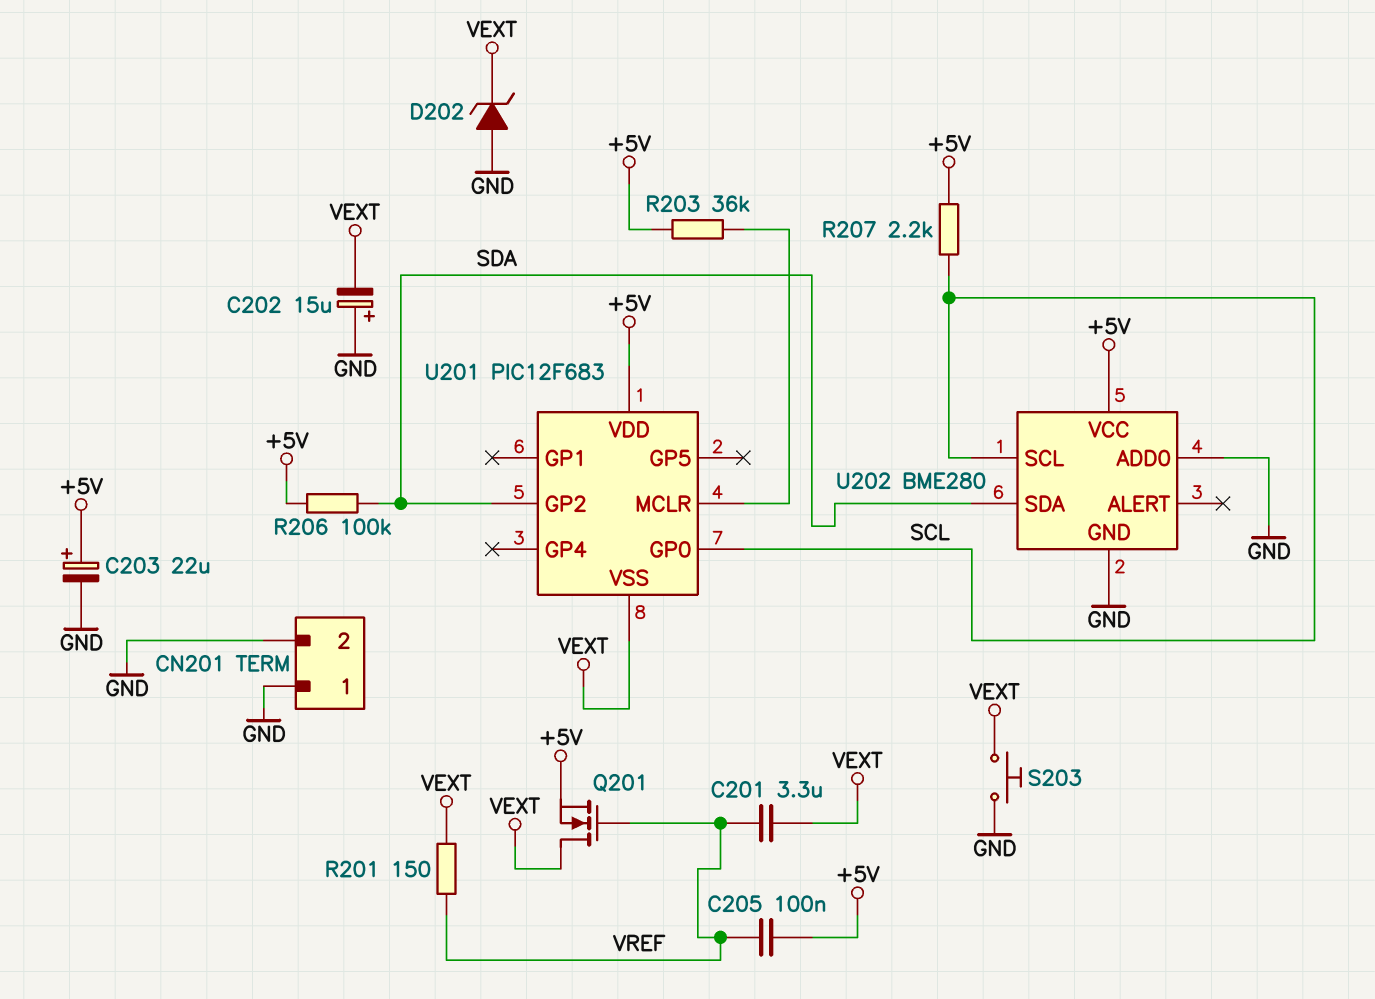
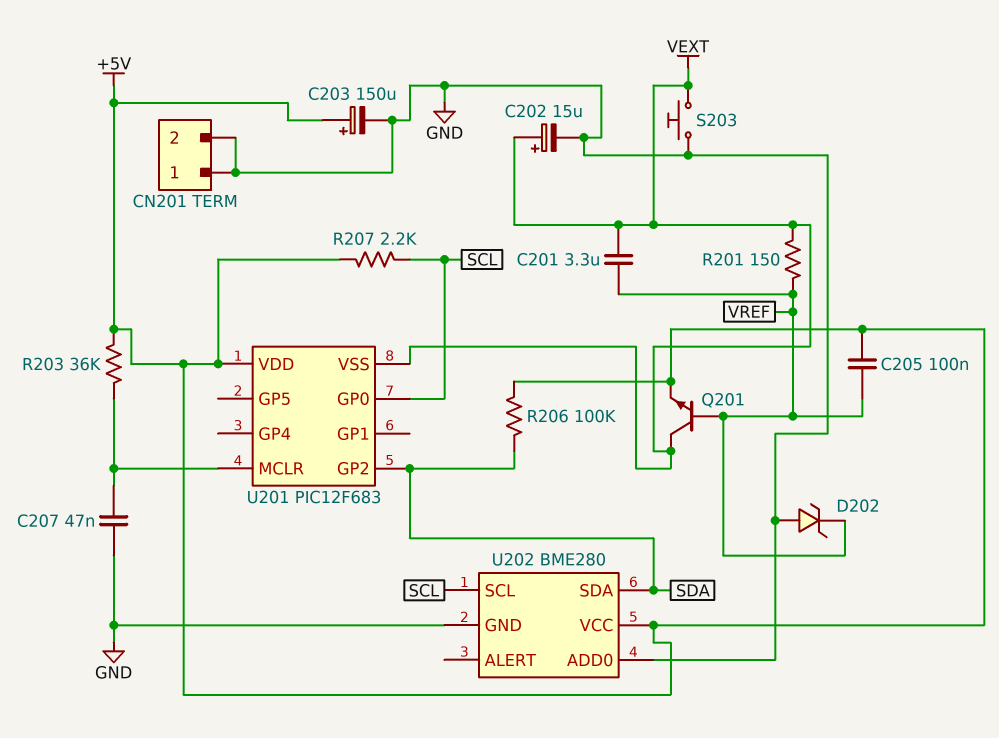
C202: 15uF (plus GND, minus VEXT) -> 15uF (plus VEXT, minus GND)
C203: 22uF (plus +5V, minus GND) -> 150uF (plus +5V, minus GND)
C207: none -> 47nF (GND, U201/MCLR)
D202: zener (A GND, K VEXT) -> zener (A GND, K VREF)
Q201: NMOS (G VREF, D VEXT, S +5V) -> NPN (B VREF, C VEXT, E +5V)

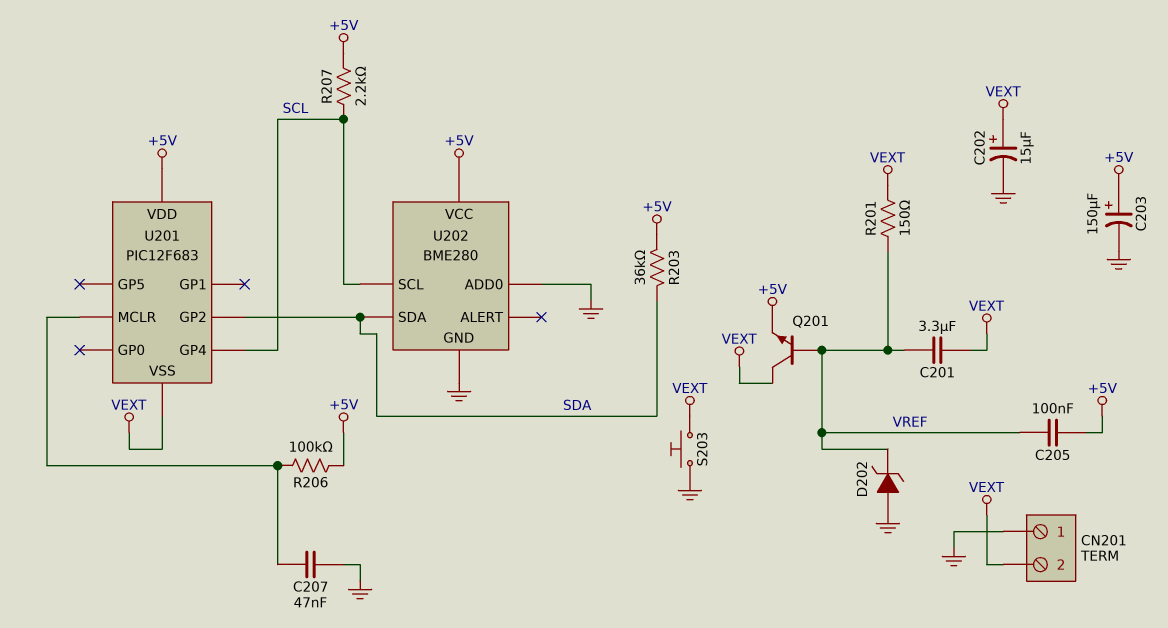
CN201 pin 2: GND -> VEXT
R203: 36k (+5V, U201/MCLR) -> 36k (+5V, SDA)
R206: 100k (+5V, SDA) -> 100k (+5V, U201/MCLR)
U201 pin GP0: SCL -> none
U201 pin GP4: none -> SCL

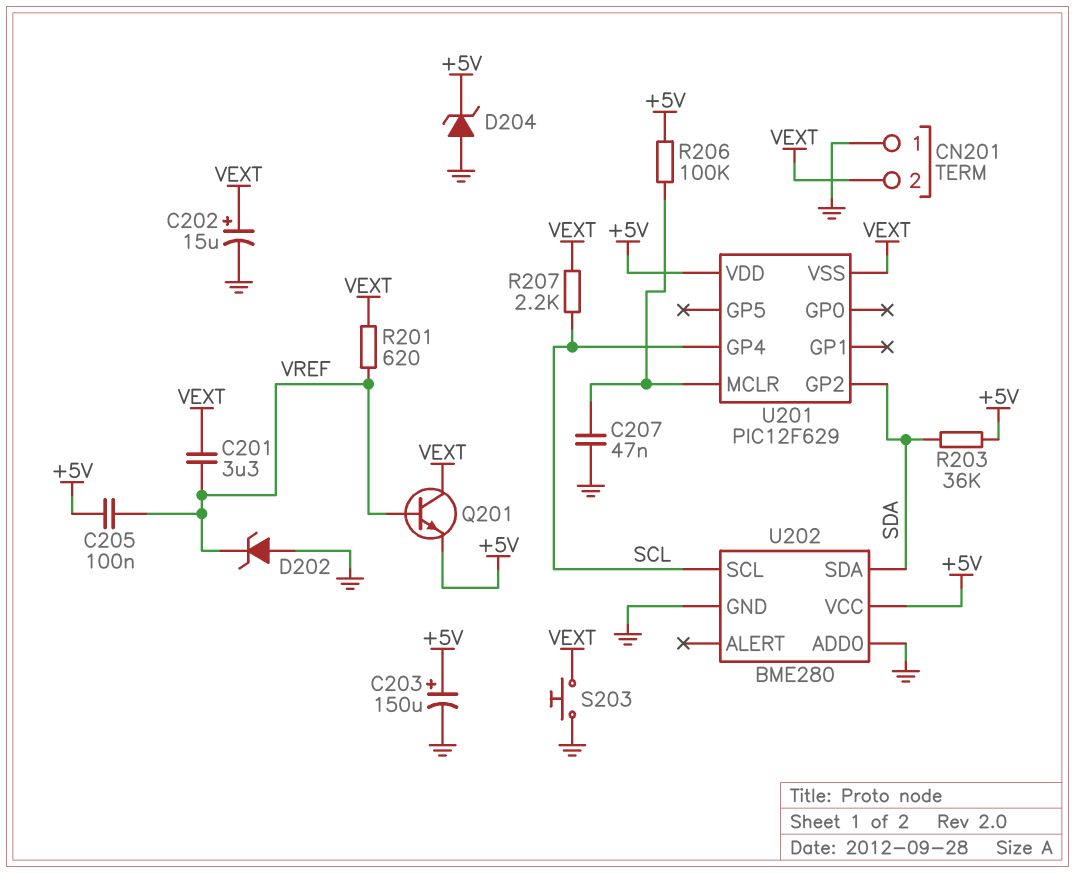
D204: none -> zener (A GND, K +5V)
R201: 150 (VEXT, VREF) -> 620 (VEXT, VREF)
R207: 2.2k (+5V, SCL) -> 2.2k (SCL, VEXT)
U201: PIC12F683 -> PIC12F629

